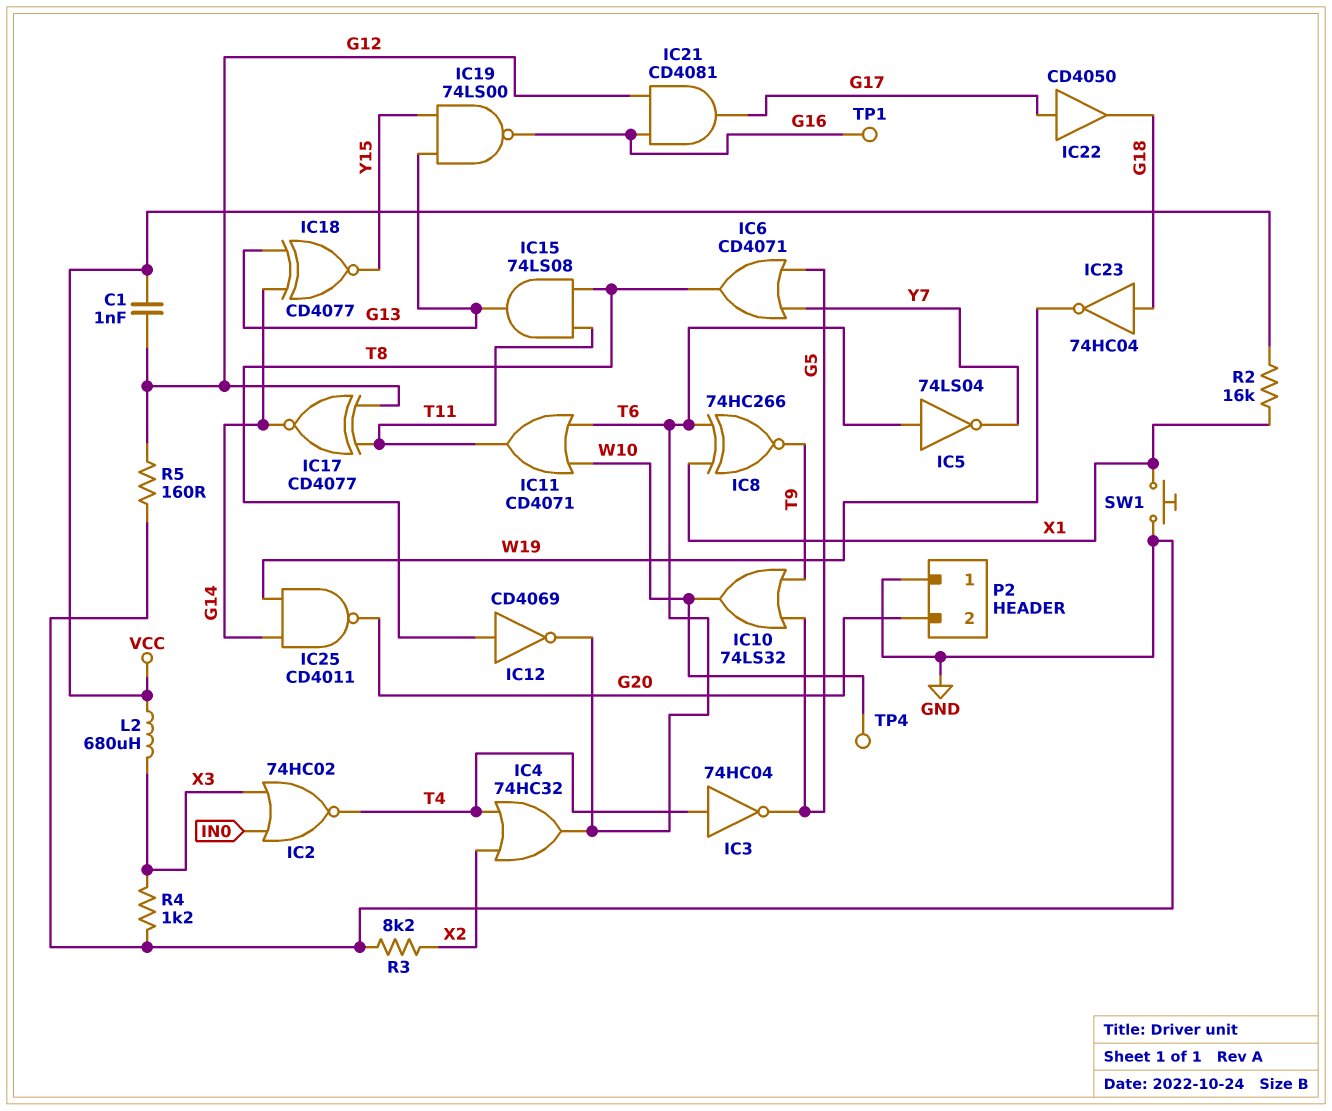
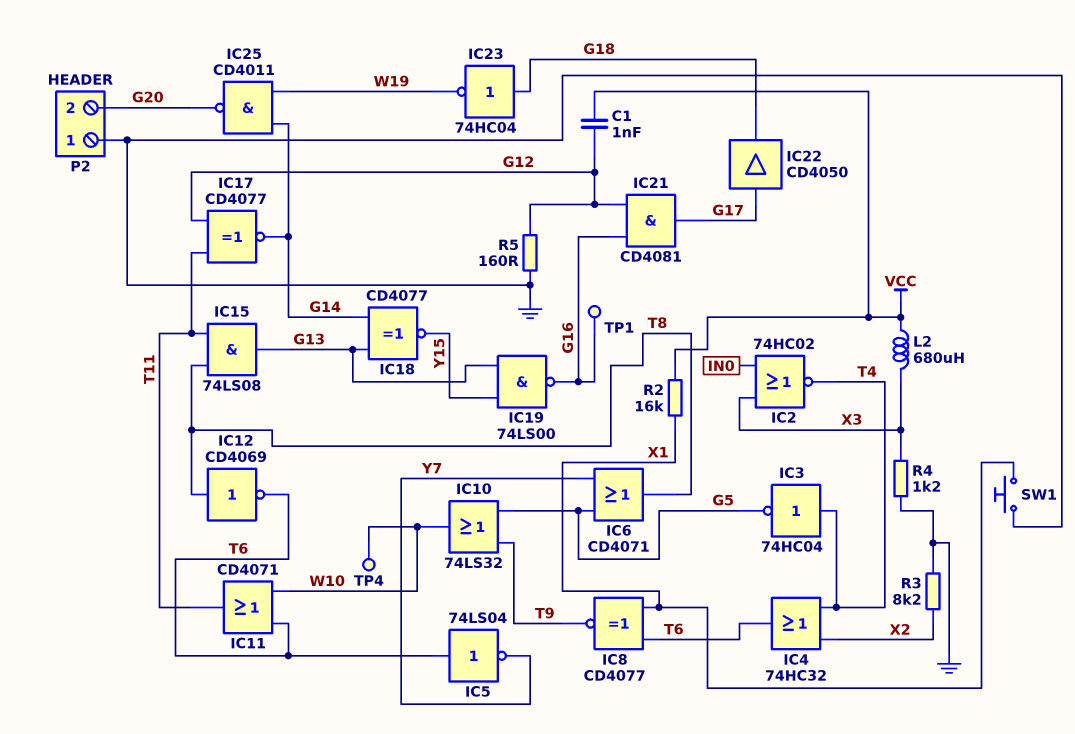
IC8: XNOR 74HC266 (in T6, in X1, out T9) -> XNOR CD4077 (in T6, in X1, out T9)

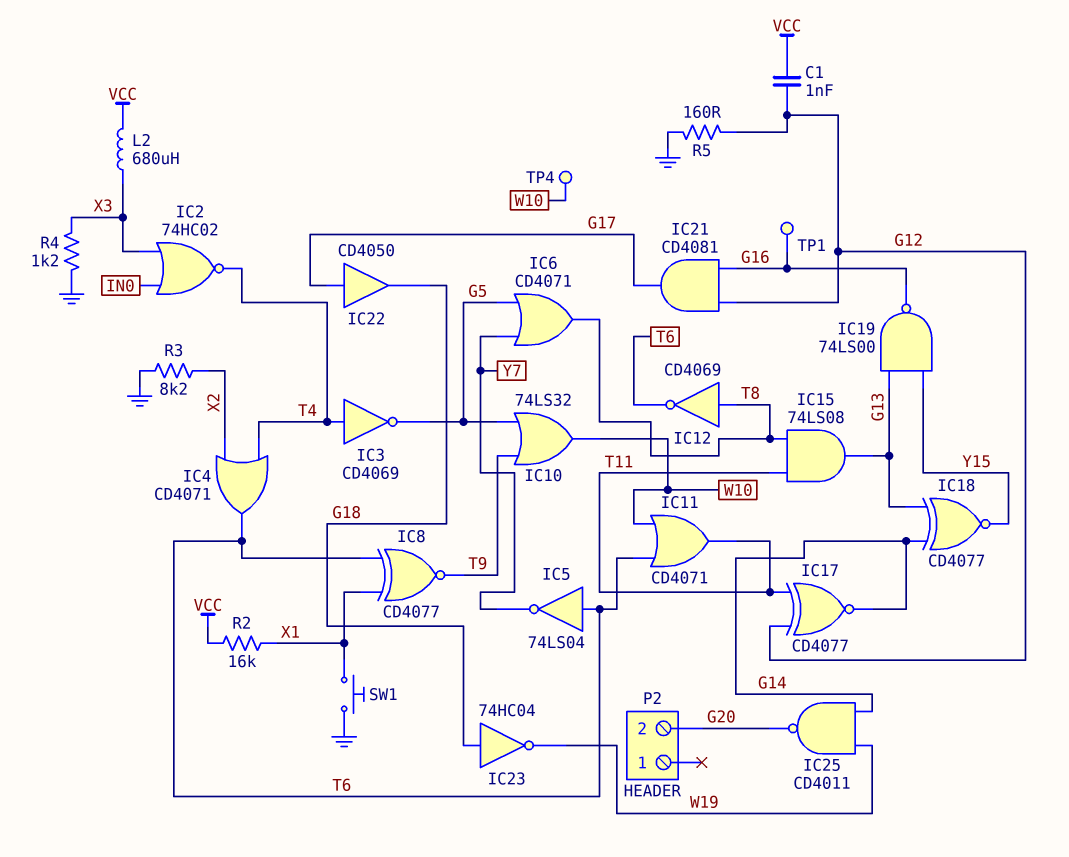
IC3: NOT 74HC04 (in T4, out G5) -> NOT CD4069 (in T4, out G5)
IC4: OR 74HC32 (in T4, in X2, out T6) -> OR CD4071 (in T4, in X2, out T6)
P2 pin 1: GND -> none

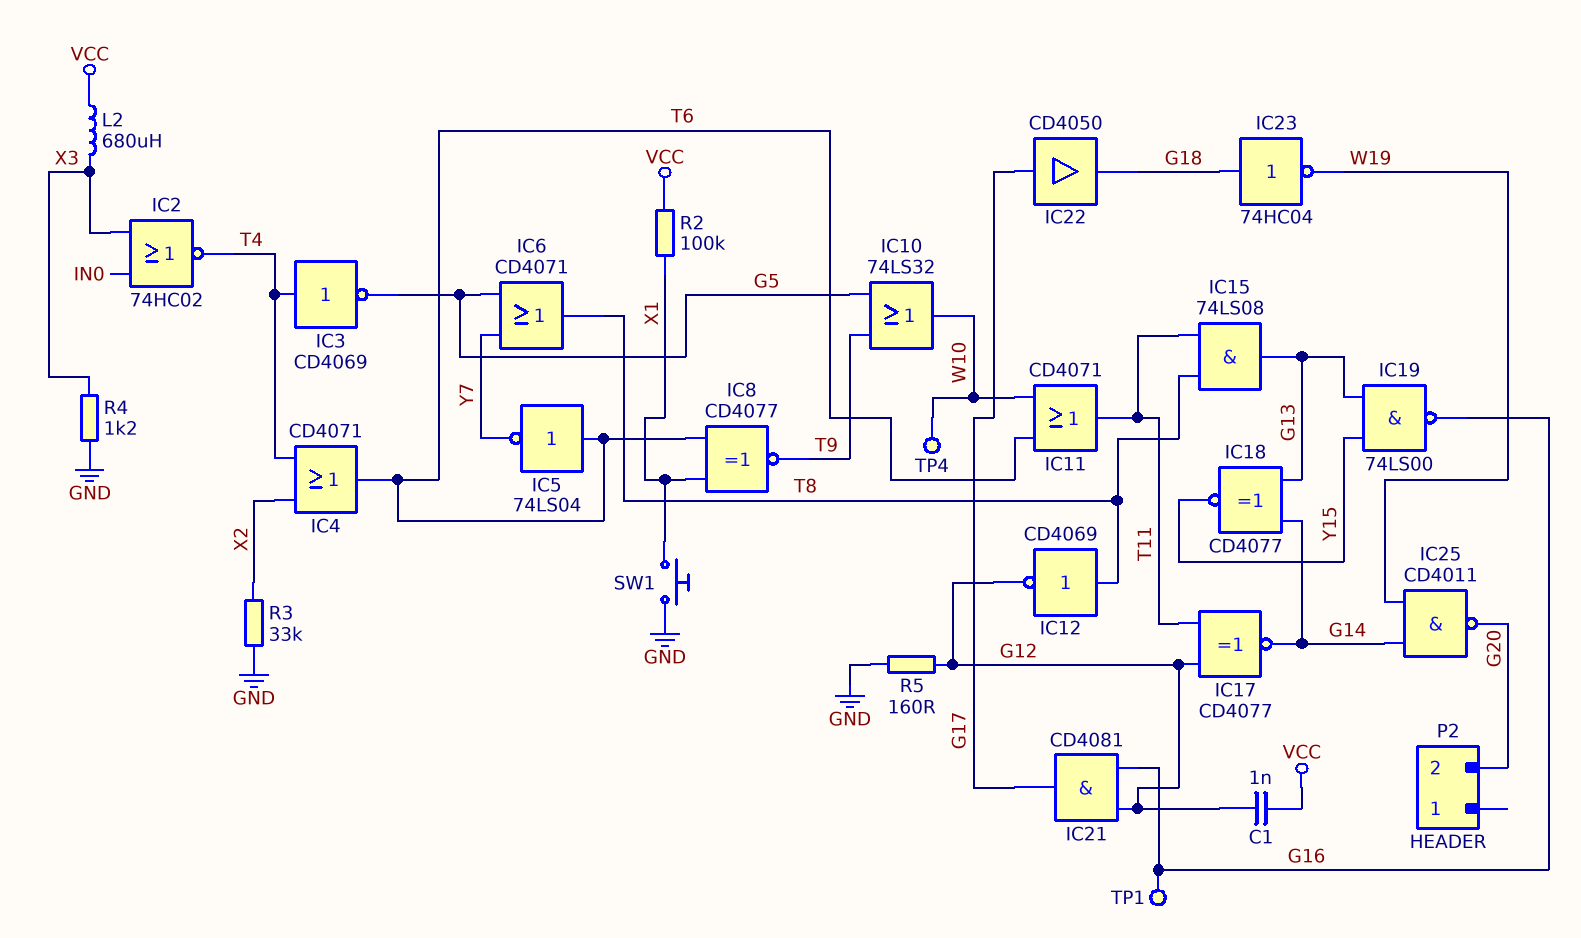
IC12: NOT CD4069 (in T8, out T6) -> NOT CD4069 (in T8, out G12)
R2: 16k (VCC, X1) -> 100k (VCC, X1)
R3: 8.2k (GND, X2) -> 33k (GND, X2)

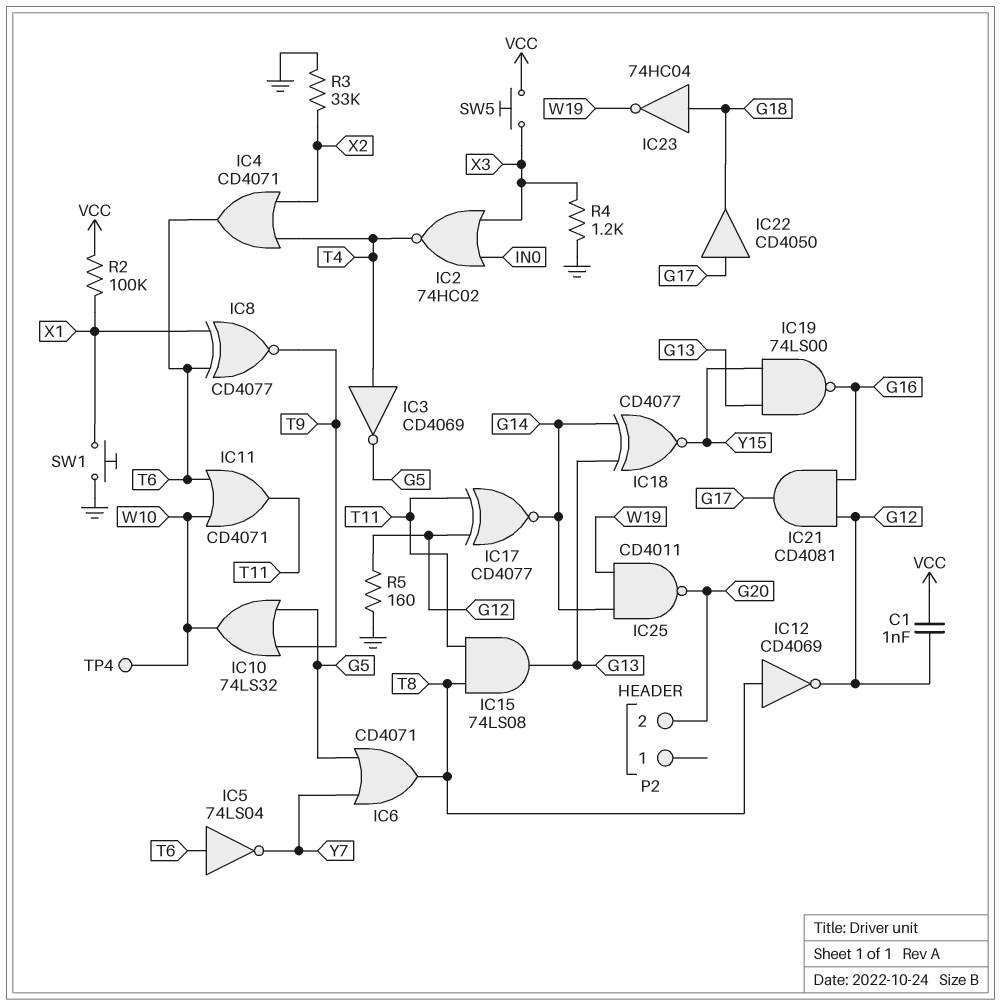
L2: 680uH (VCC, X3) -> none
SW5: none -> button (VCC, X3)
TP1: test point (G16) -> none

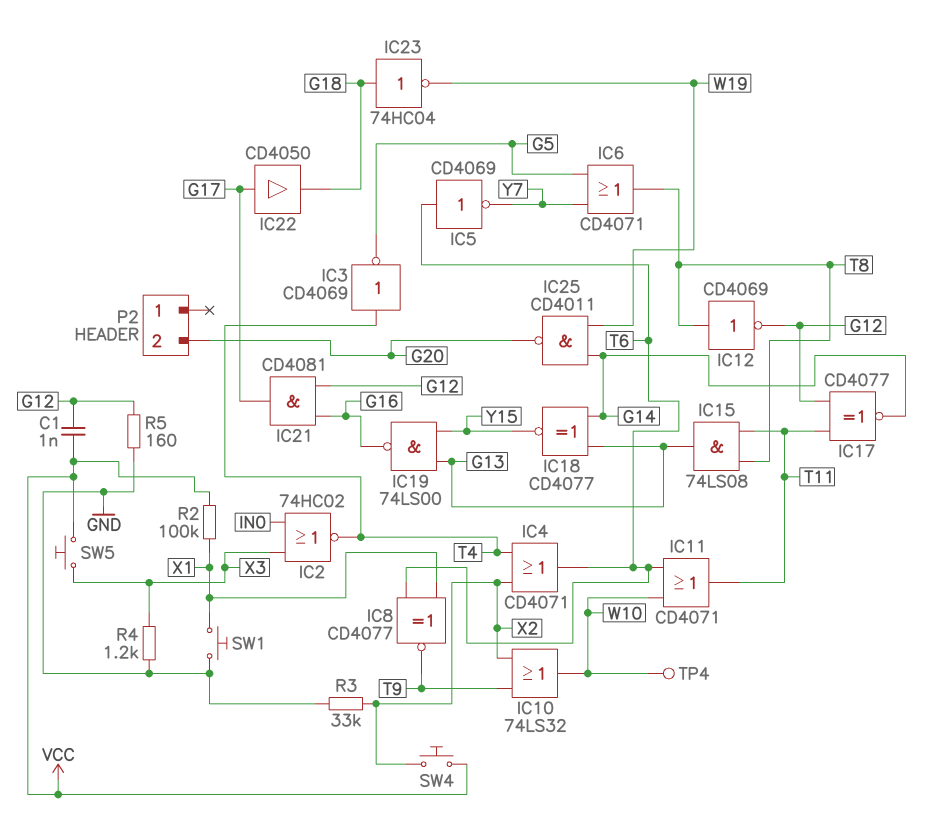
IC5: NOT 74LS04 (in T6, out Y7) -> NOT CD4069 (in T6, out Y7)
IC10: OR 74LS32 (in G5, in T9, out W10) -> OR 74LS32 (in T9, in X2, out W10)
SW4: none -> button (VCC, X2)

